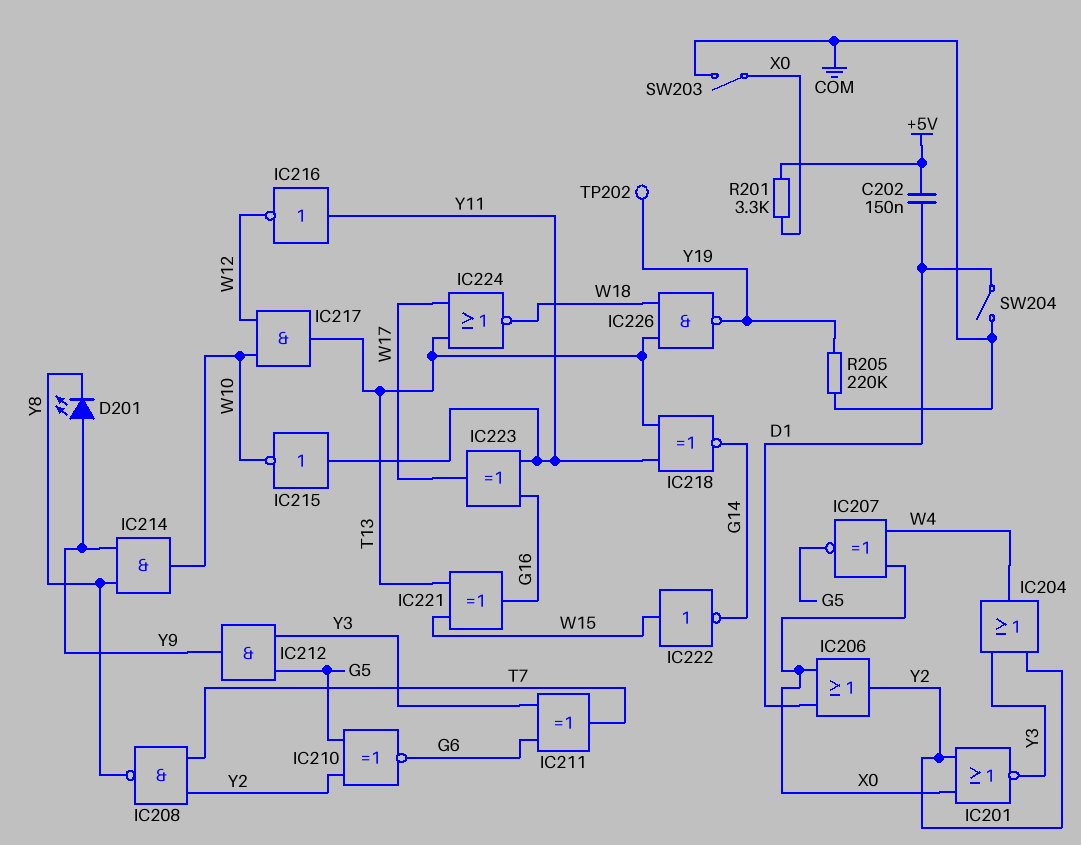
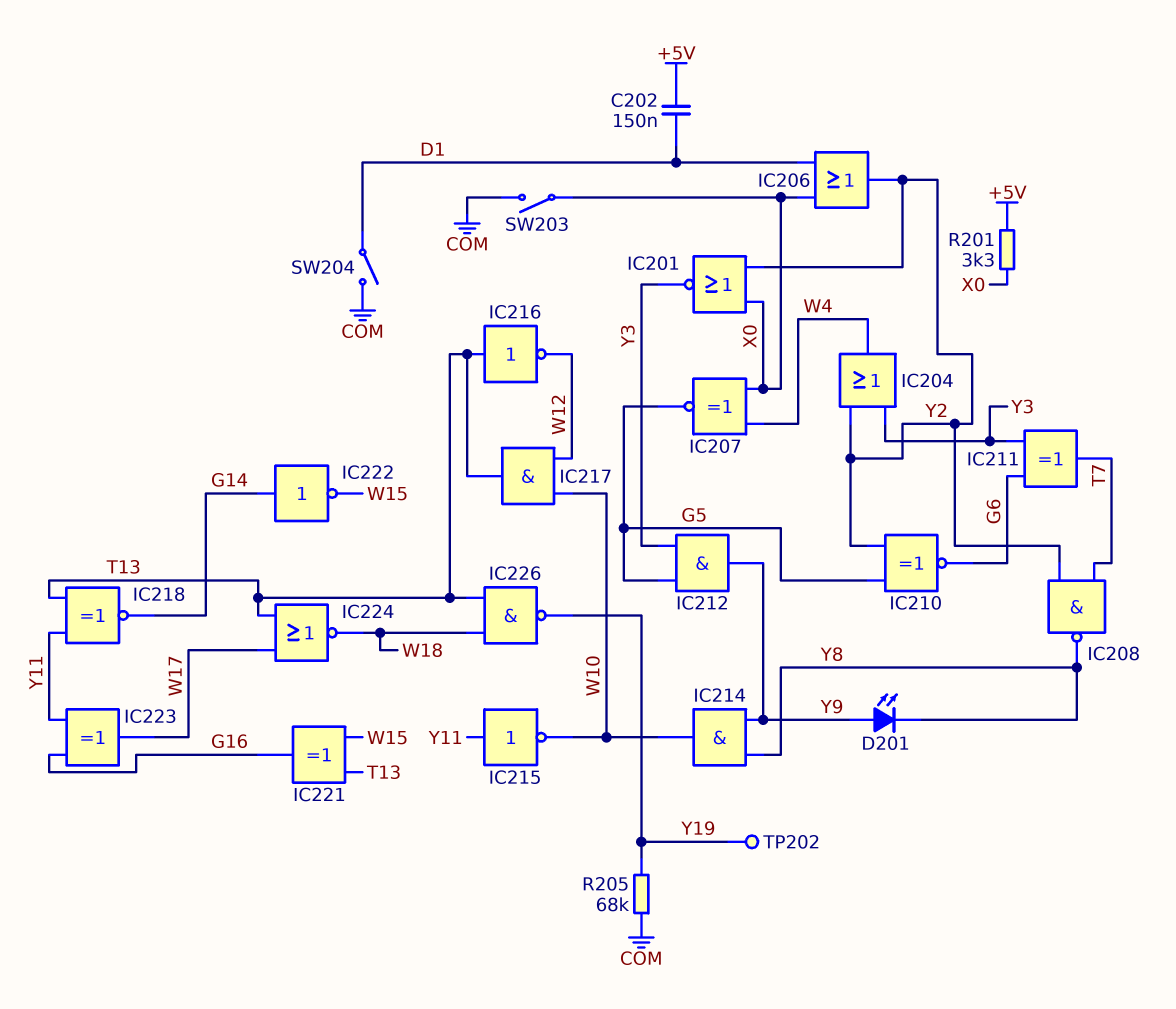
IC216: NOT (in Y11, out W12) -> NOT (in T13, out W12)
IC222: NOT (in W15, out G14) -> NOT (in G14, out W15)
R205: 220k (COM, Y19) -> 68k (COM, Y19)

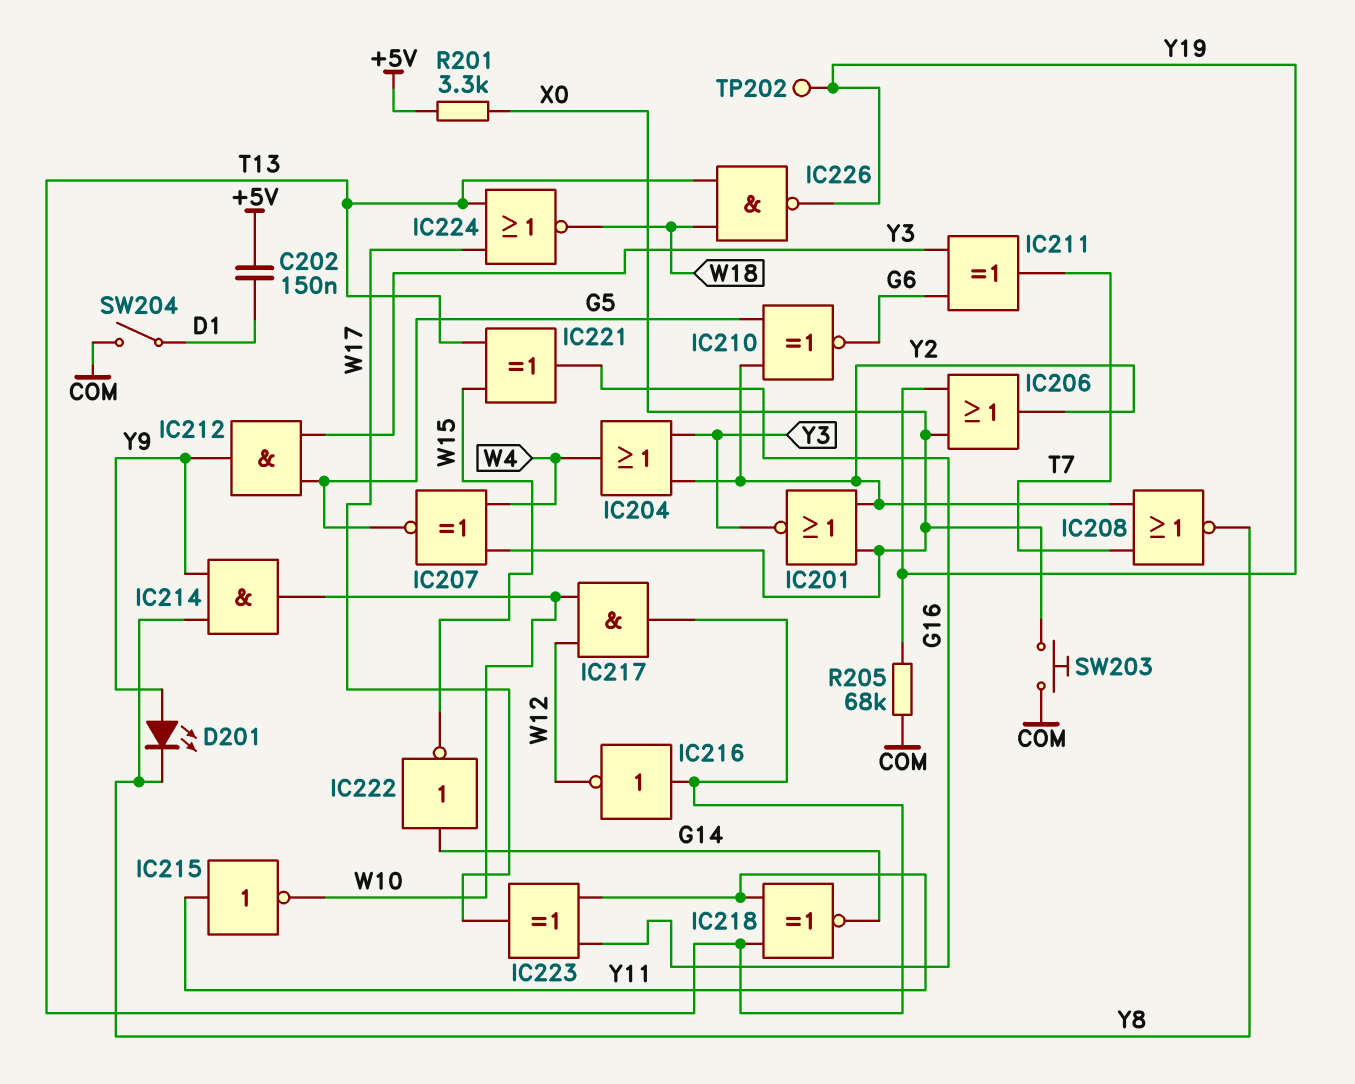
IC206: OR (in D1, in X0, out Y2) -> OR (in X0, in Y19, out Y2)
IC208: NAND (in T7, in Y2, out Y8) -> NOR (in T7, in Y2, out Y8)
SW203: switch (COM, X0) -> button (COM, X0)

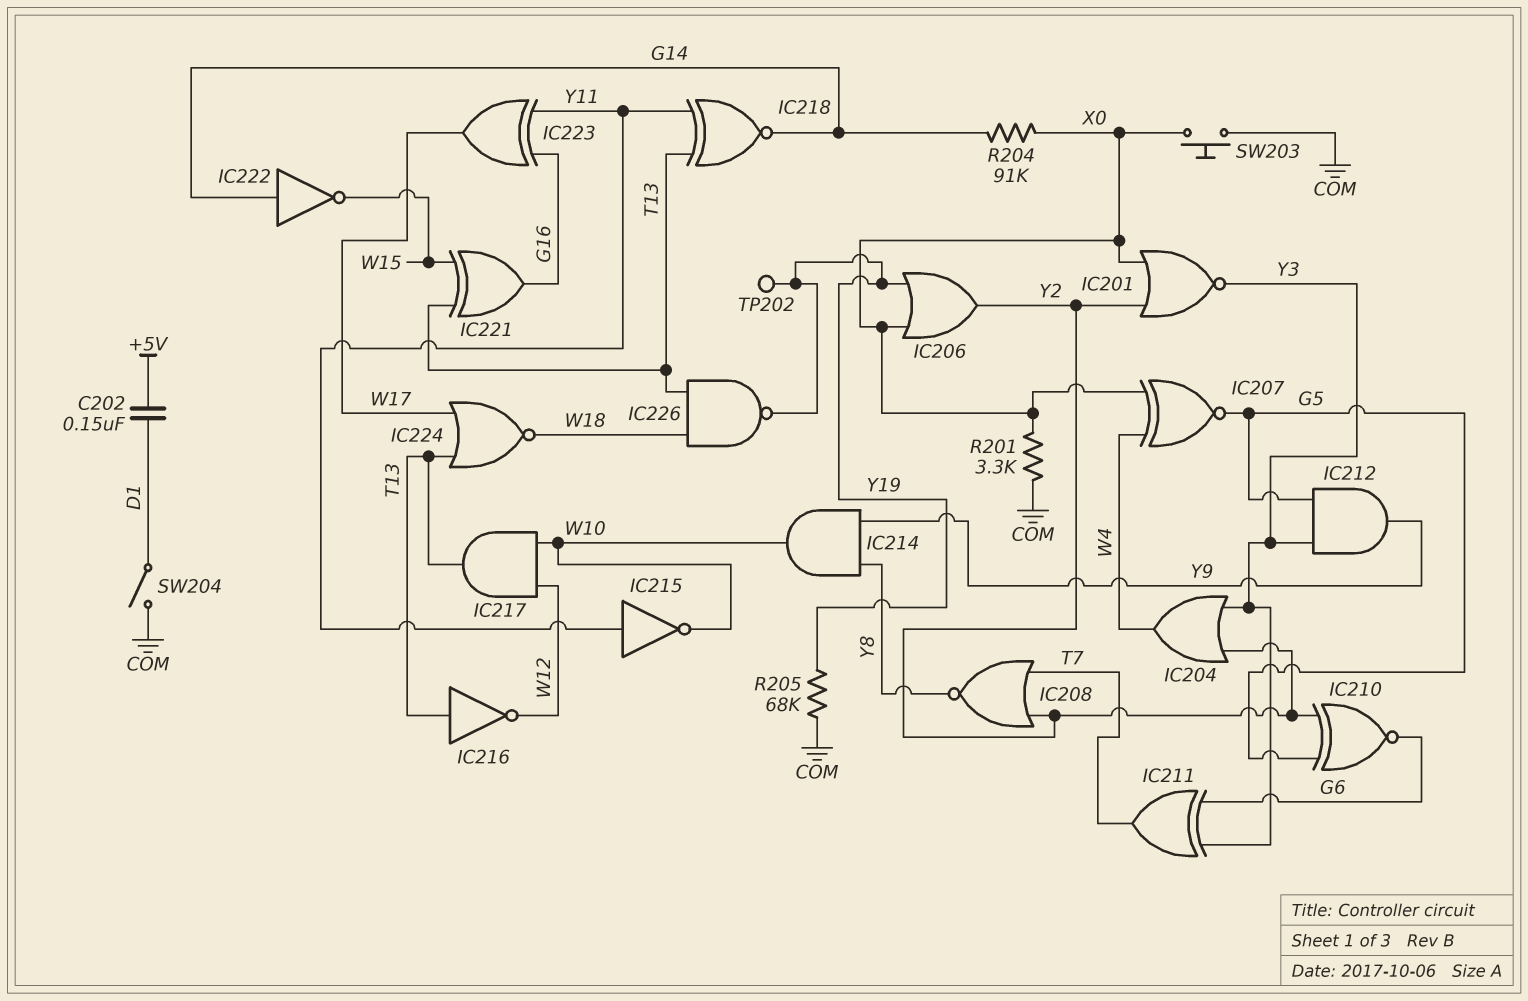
D201: LED (A Y9, K Y8) -> none
R201: 3.3k (+5V, X0) -> 3.3k (COM, X0)
R204: none -> 91k (G14, X0)

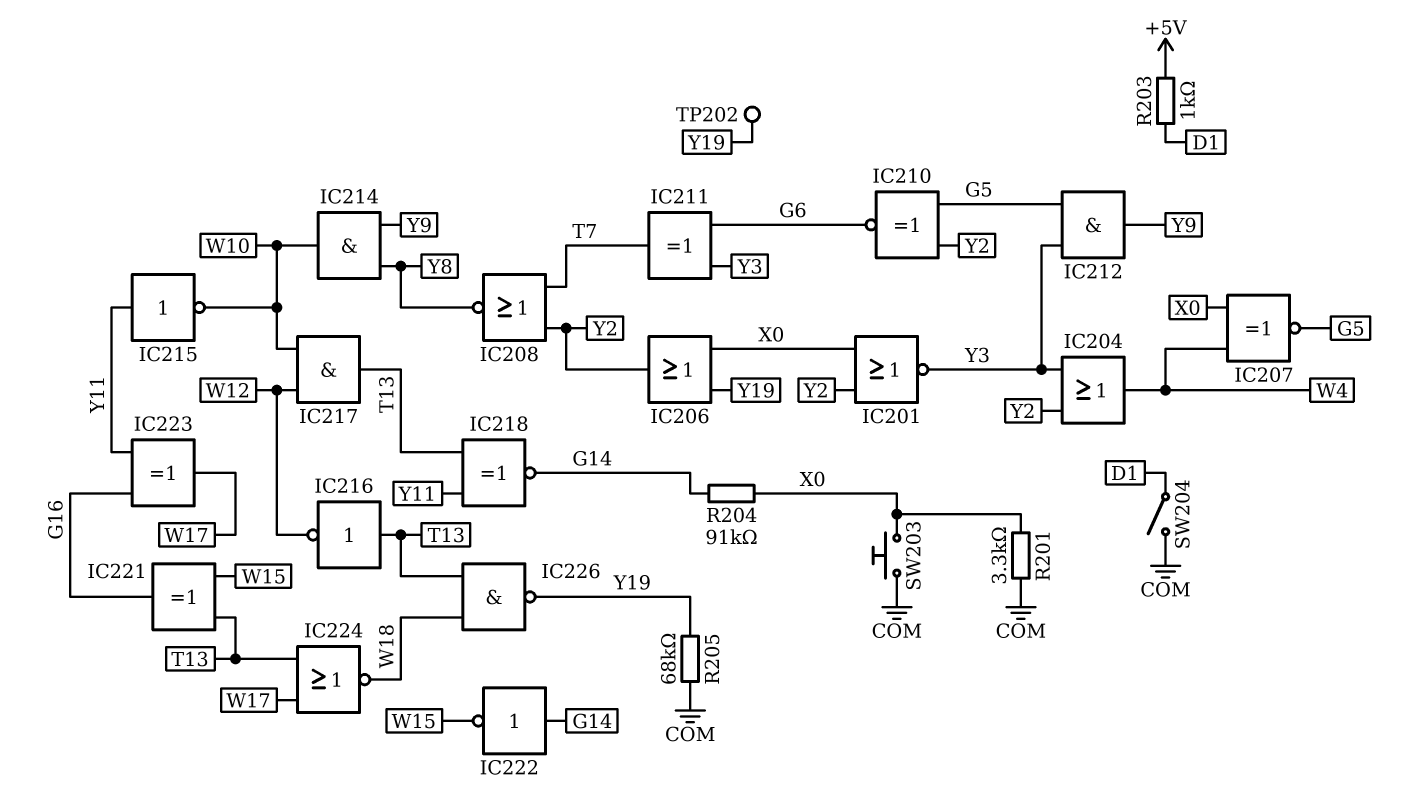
C202: 150nF (+5V, D1) -> none
R203: none -> 1k (+5V, D1)

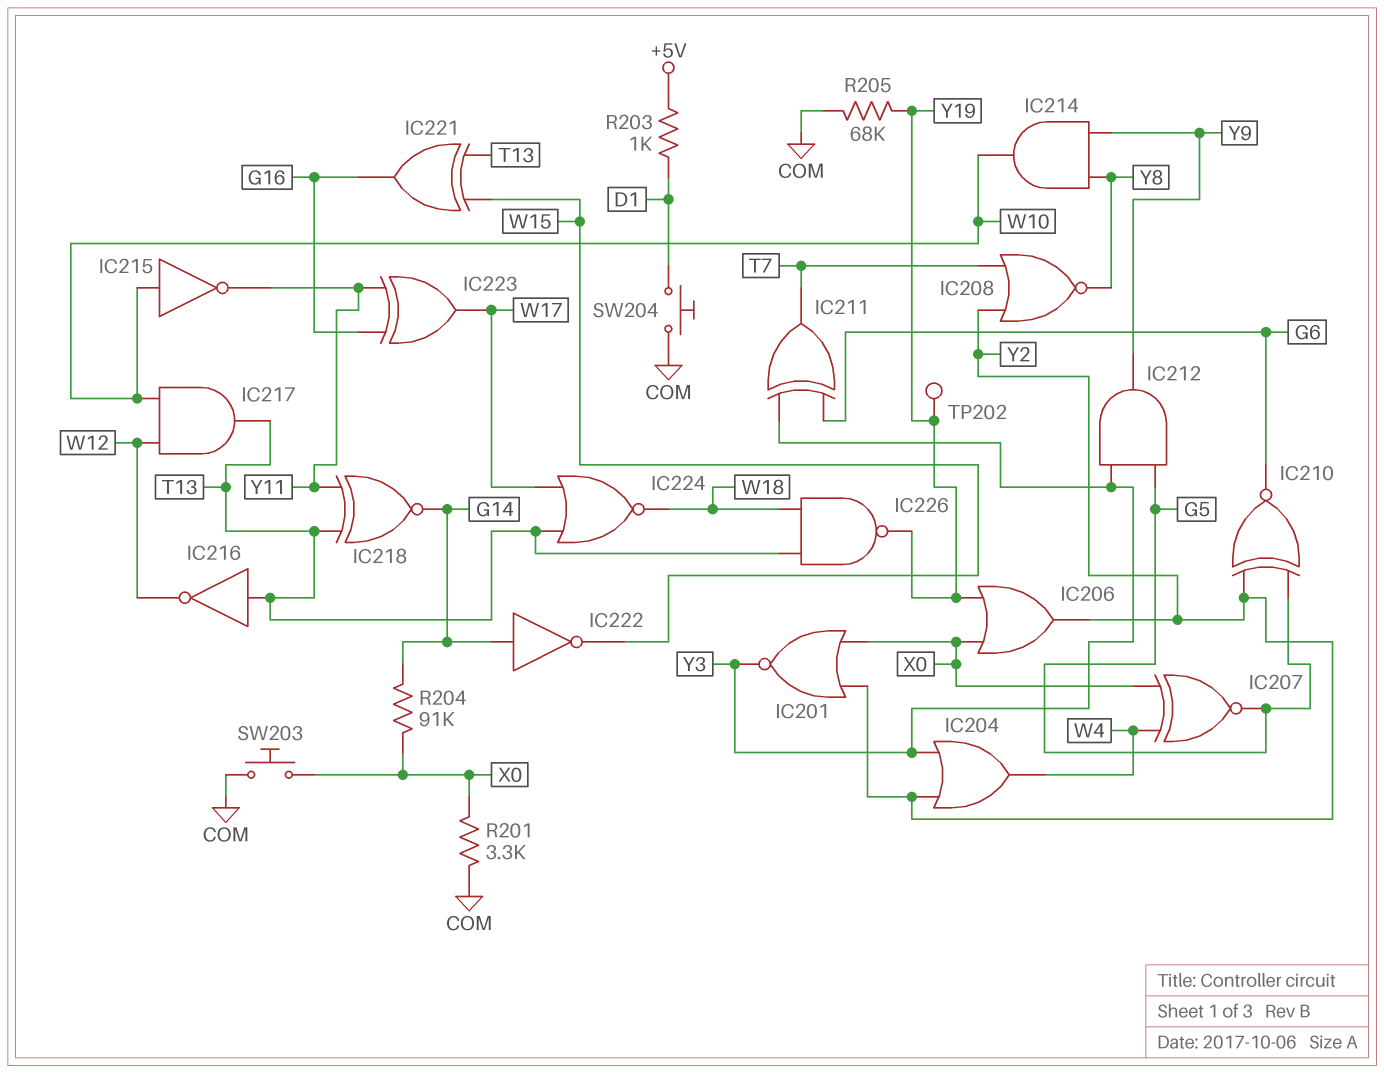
IC215: NOT (in Y11, out W10) -> NOT (in W10, out Y11)
SW204: switch (COM, D1) -> button (COM, D1)

